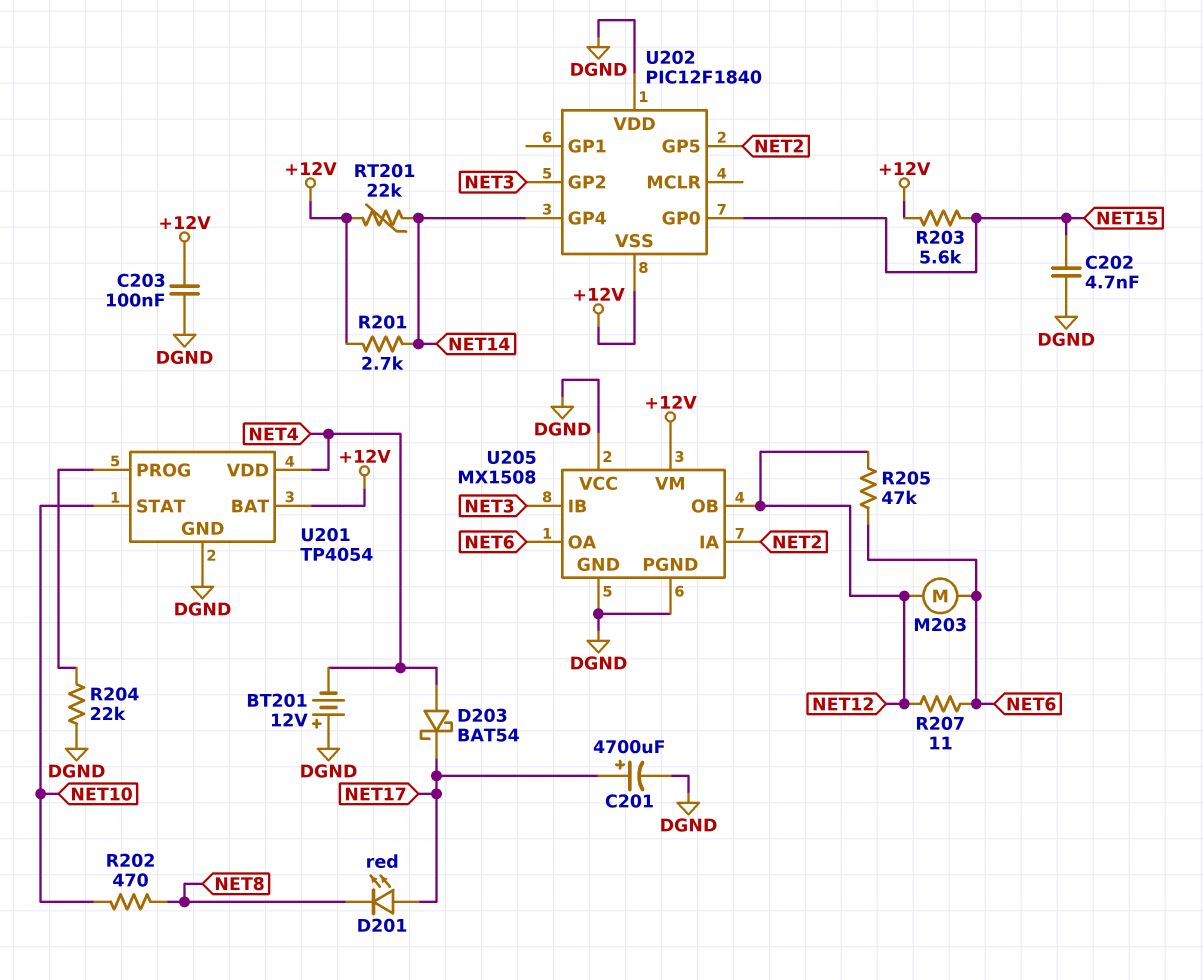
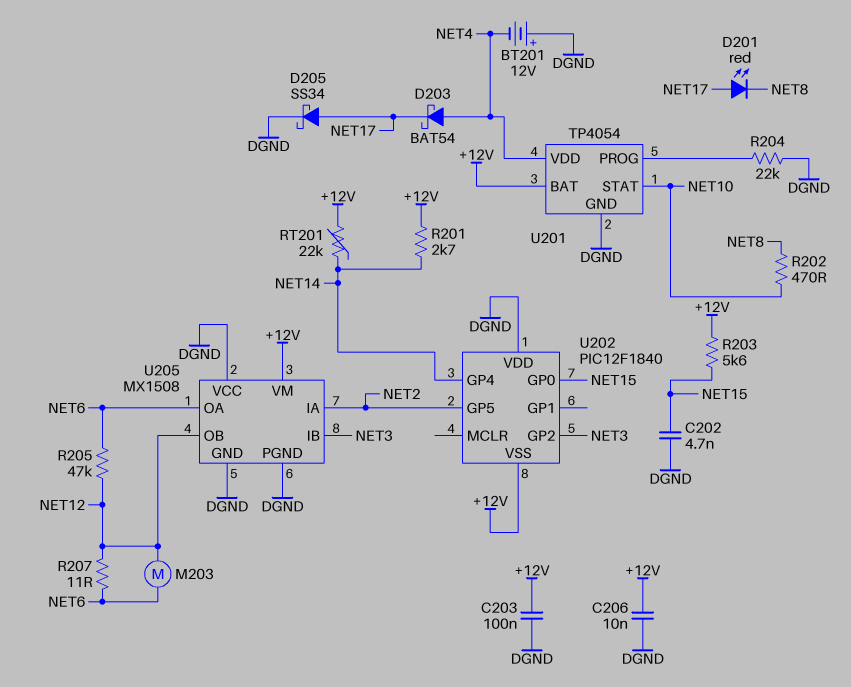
C201: 4700uF (plus NET17, minus DGND) -> none
C206: none -> 10nF (+12V, DGND)
D205: none -> schottky SS34 (A NET17, K DGND)

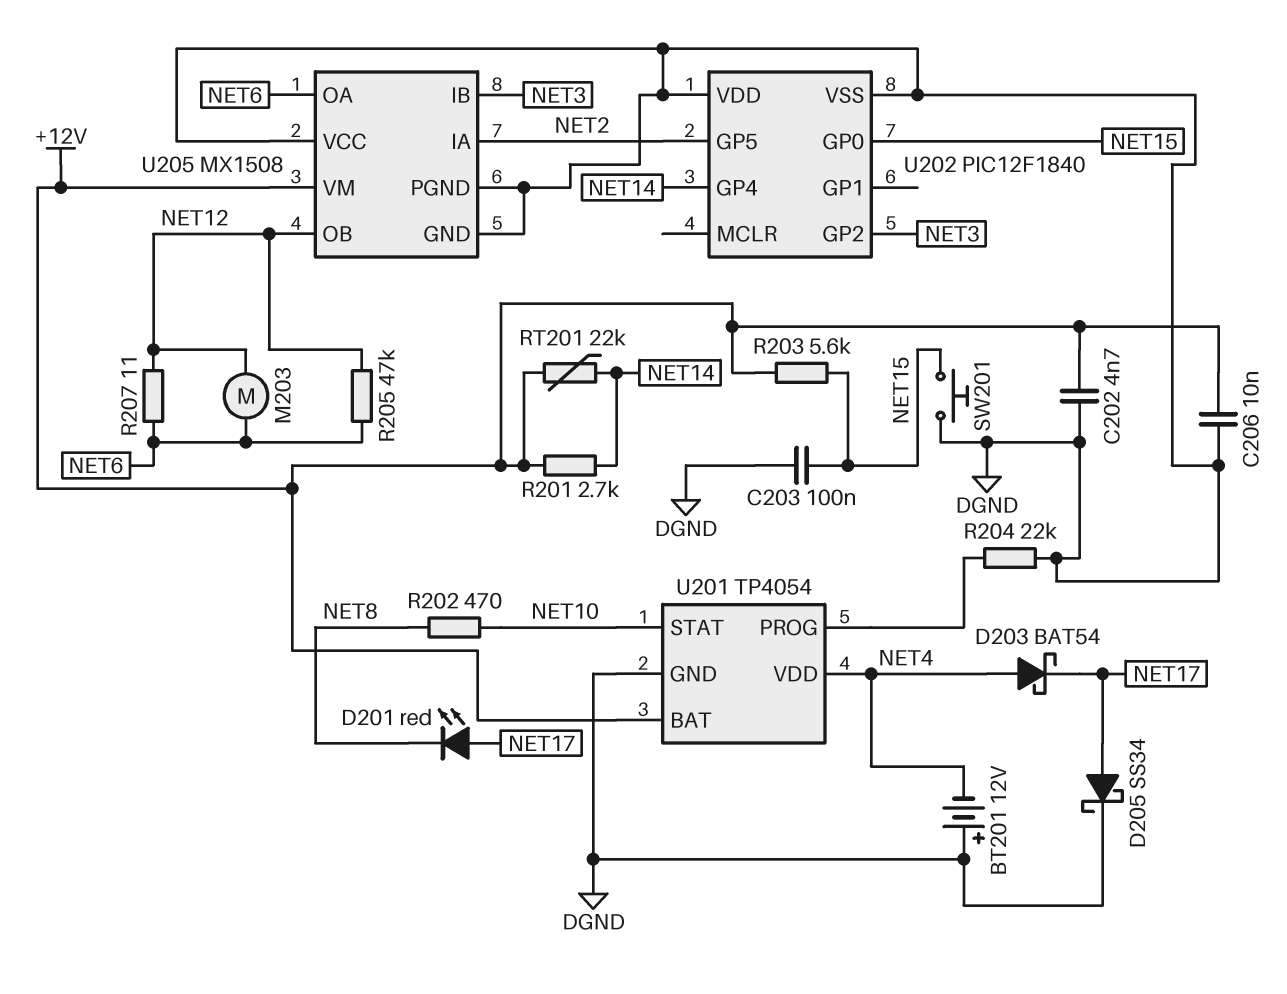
C202: 4.7nF (DGND, NET15) -> 4.7nF (+12V, DGND)
C203: 100nF (+12V, DGND) -> 100nF (DGND, NET15)
SW201: none -> button (DGND, NET15)
U202 pin VSS: +12V -> DGND

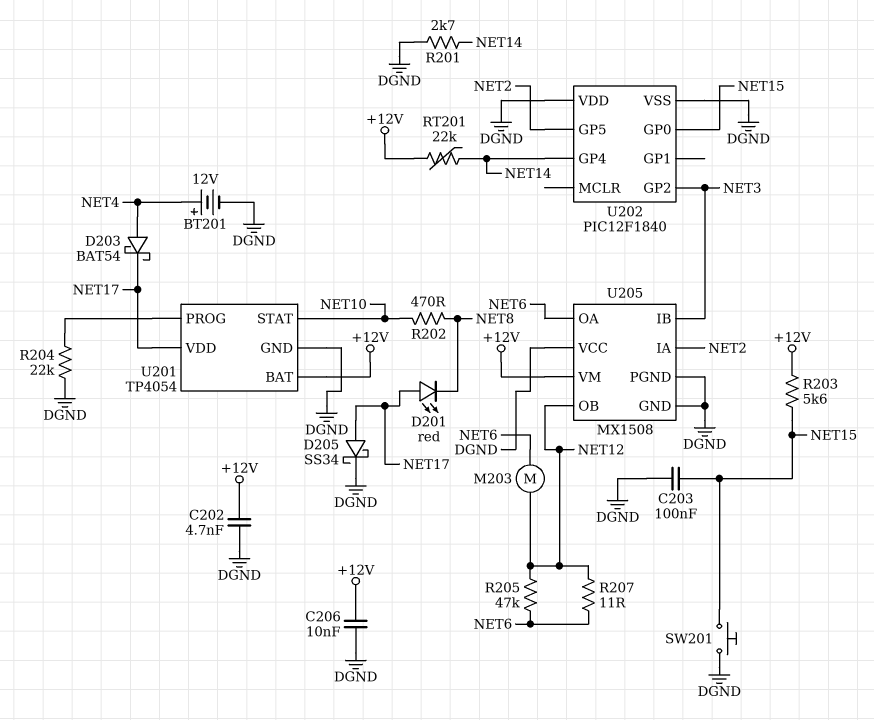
BT201: 12V (plus DGND, minus NET4) -> 12V (plus NET4, minus DGND)
R201: 2.7k (+12V, NET14) -> 2.7k (DGND, NET14)
U201 pin VDD: NET4 -> NET17

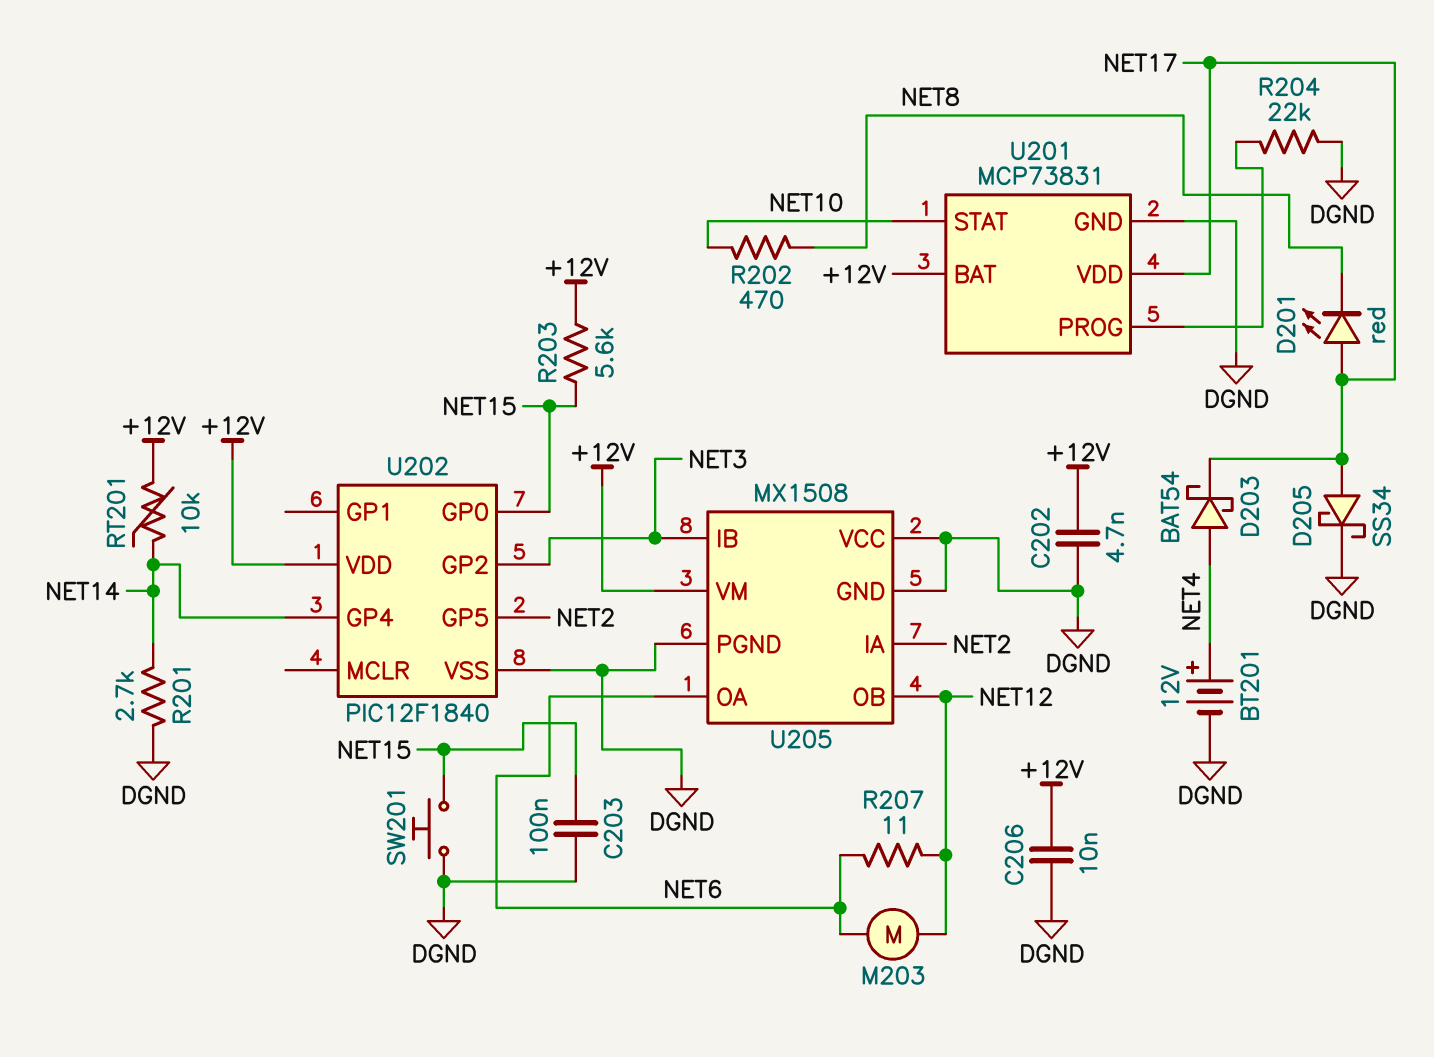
R205: 47k (NET6, NET12) -> none
RT201: 22k (+12V, NET14) -> 10k (+12V, NET14)
U201: TP4054 -> MCP73831
U202 pin VDD: DGND -> +12V

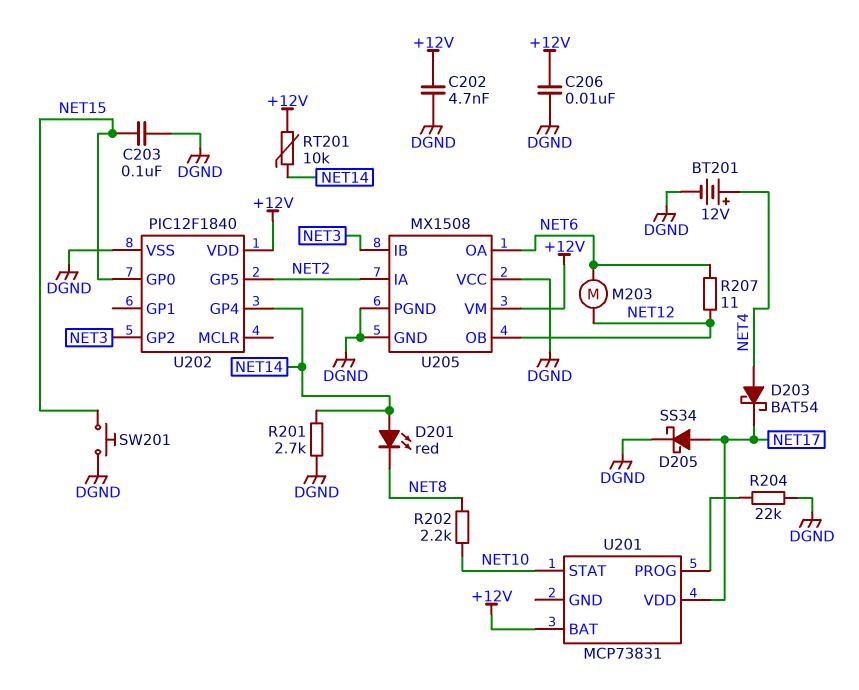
D201: LED red (A NET17, K NET8) -> LED red (A NET14, K NET8)
R202: 470 (NET8, NET10) -> 2.2k (NET8, NET10)
R203: 5.6k (+12V, NET15) -> none
U201 pin GND: DGND -> none

